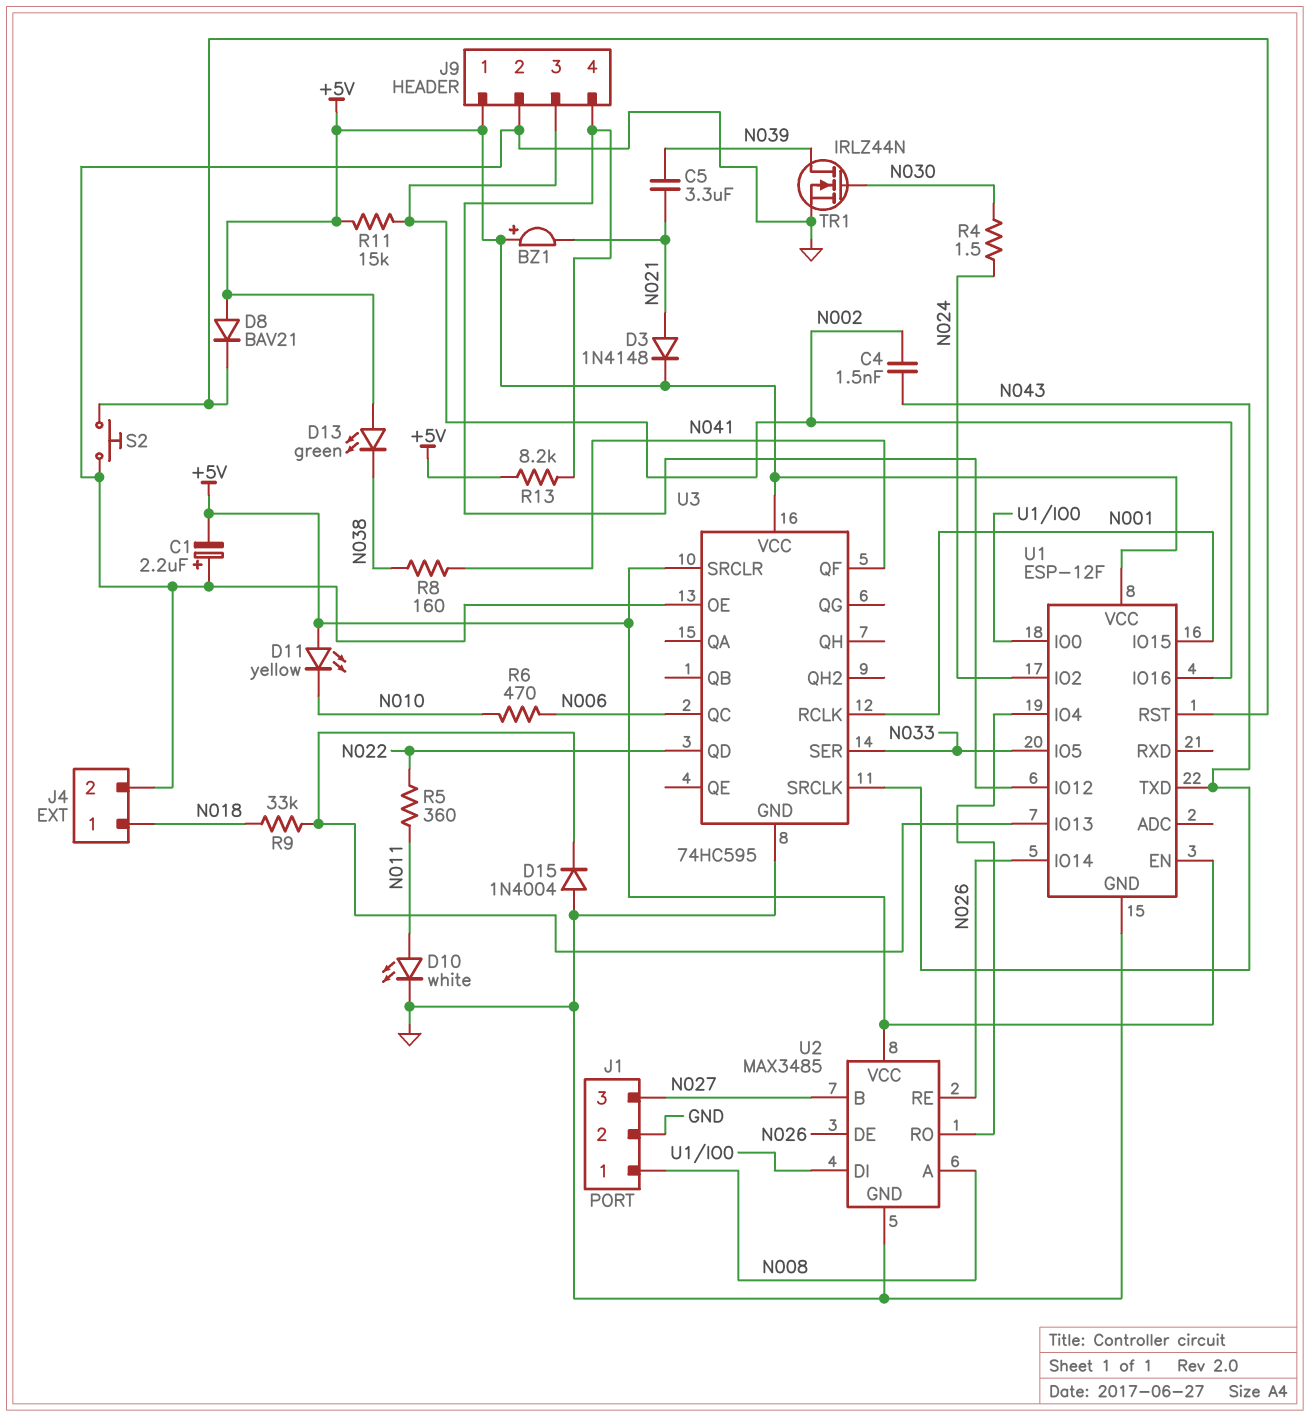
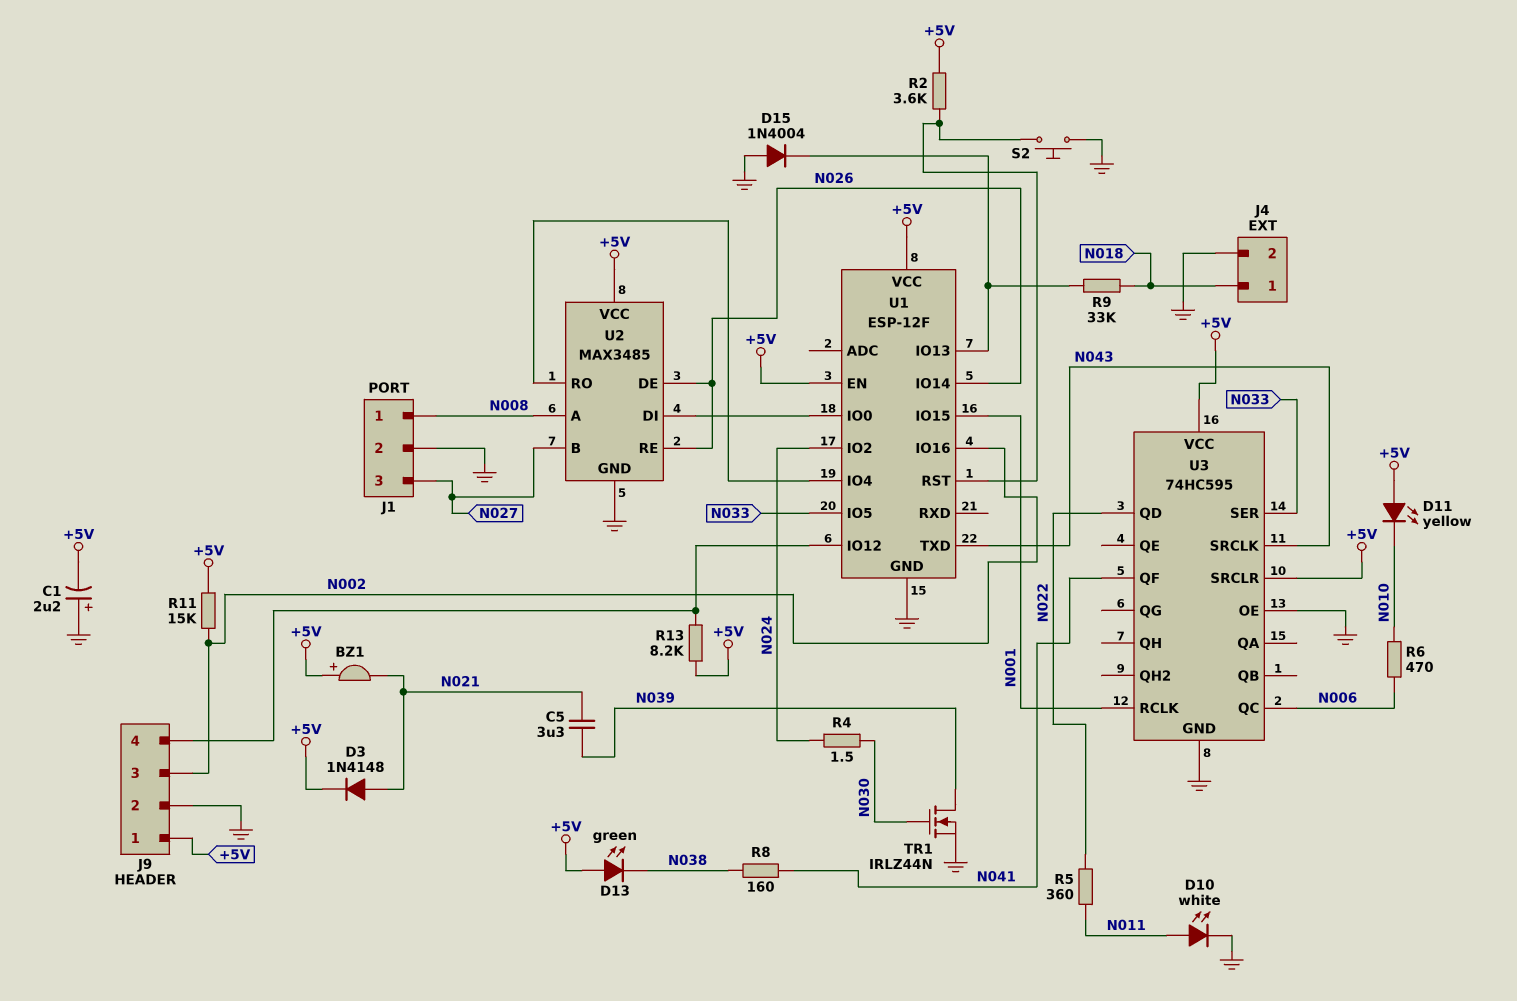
C4: 1.5nF (N002, N043) -> none
D8: diode BAV21 (A +5V, K U1/RST) -> none
R2: none -> 3.6k (+5V, U1/RST)

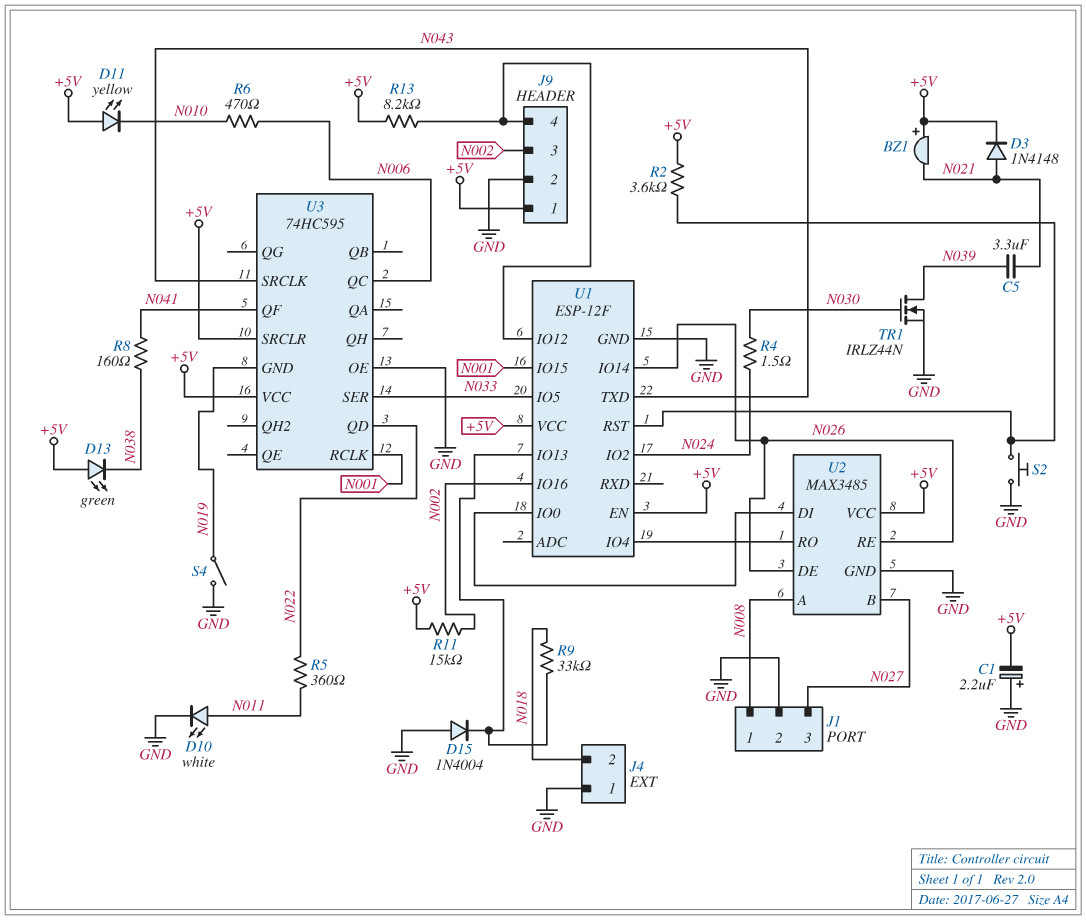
J4 pin 1: N018 -> GND
J4 pin 2: GND -> N018
S4: none -> switch (GND, N019)
U3 pin GND: GND -> N019

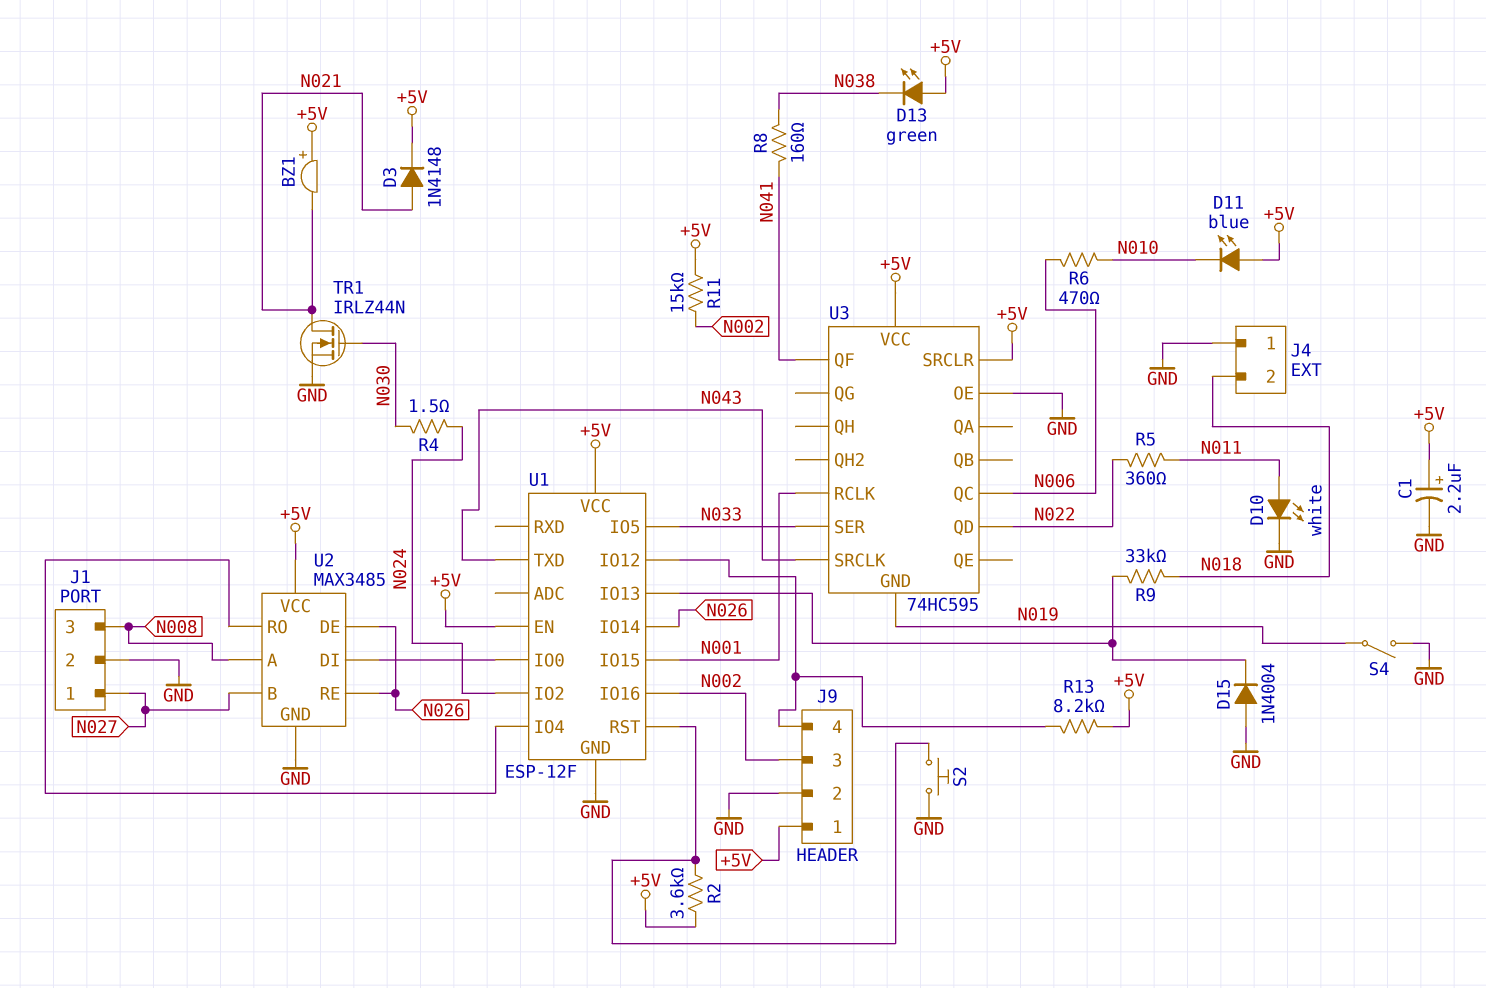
C1: 2.2uF (plus GND, minus +5V) -> 2.2uF (plus +5V, minus GND)
C5: 3.3uF (N021, N039) -> none
D11: LED yellow (A +5V, K N010) -> LED blue (A +5V, K N010)
J1 pin 1: N008 -> N027
J1 pin 3: N027 -> N008
TR1: NMOS IRLZ44N (G N030, D N039, S GND) -> NMOS IRLZ44N (G N030, D N021, S GND)

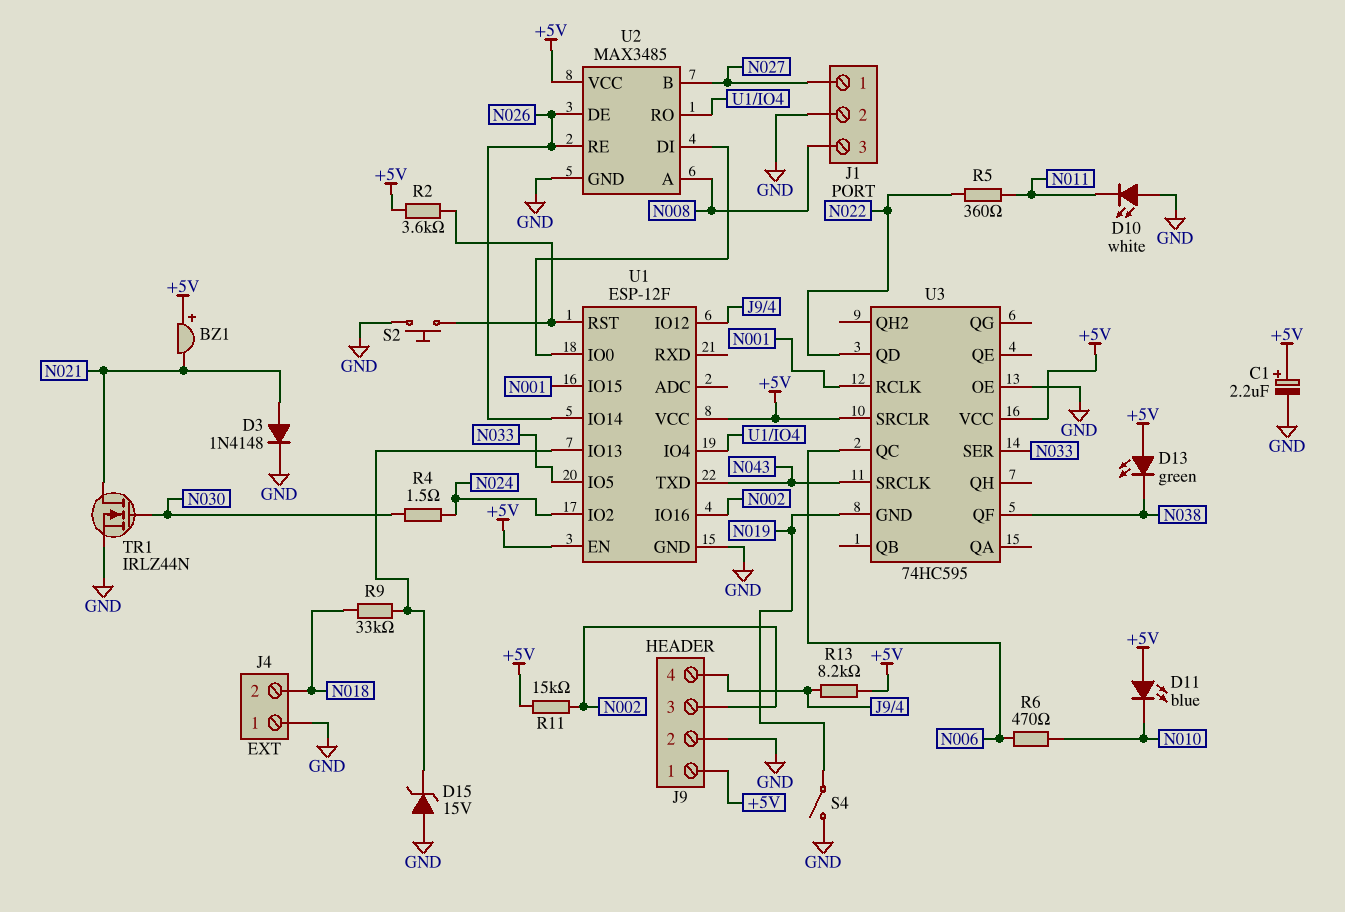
D3: diode 1N4148 (A N021, K +5V) -> diode 1N4148 (A N021, K GND)
D10: LED white (A N011, K GND) -> LED white (A GND, K N011)
D15: diode 1N4004 (A GND, K U1/IO13) -> zener 15V (A GND, K U1/IO13)
R8: 160 (N038, N041) -> none
U3 pin QF: N041 -> N038

